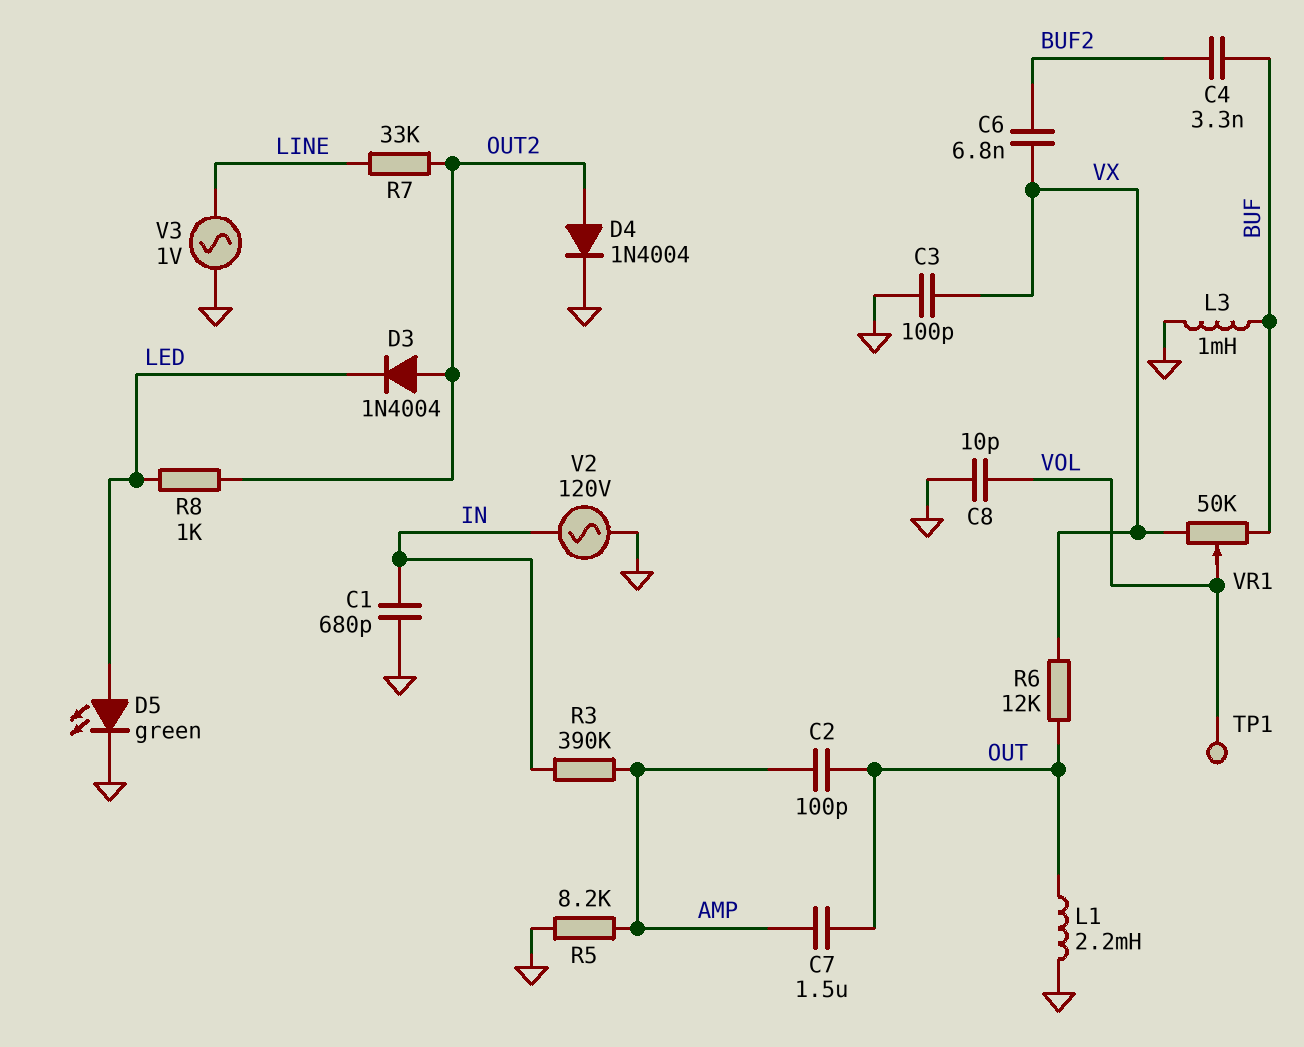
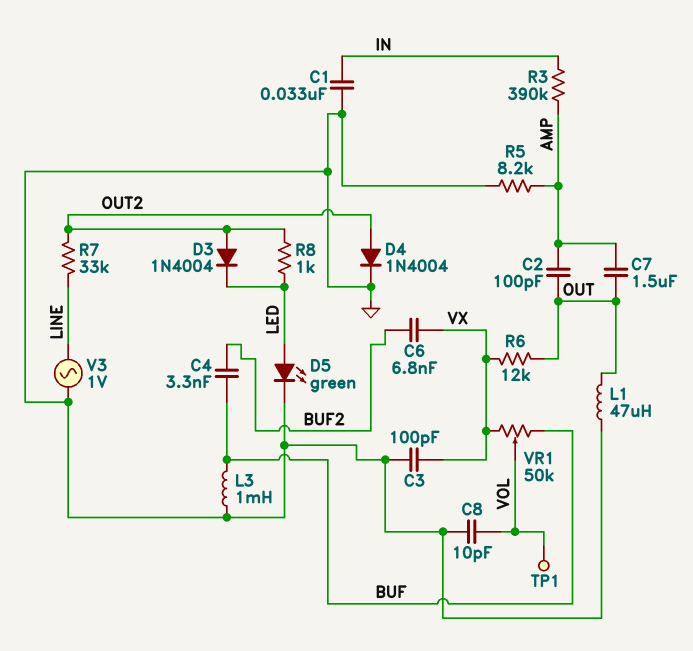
C1: 680pF (GND, IN) -> 33nF (GND, IN)
L1: 2.2mH (GND, OUT) -> 47uH (GND, OUT)
V2: AC 120V (GND, IN) -> none

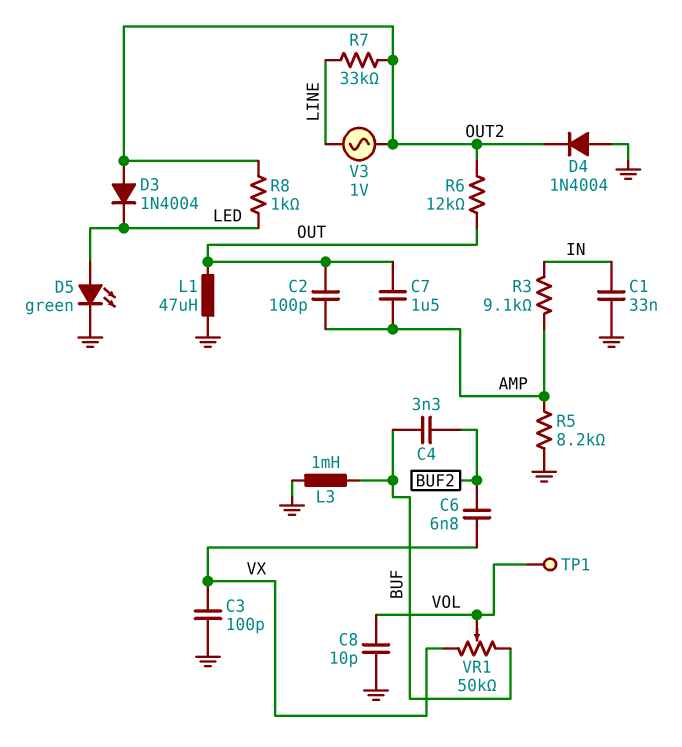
D4: diode 1N4004 (A OUT2, K GND) -> diode 1N4004 (A GND, K OUT2)
R3: 390k (AMP, IN) -> 9.1k (AMP, IN)
R6: 12k (OUT, VX) -> 12k (OUT, OUT2)
V3: AC 1V (GND, LINE) -> AC 1V (LINE, OUT2)

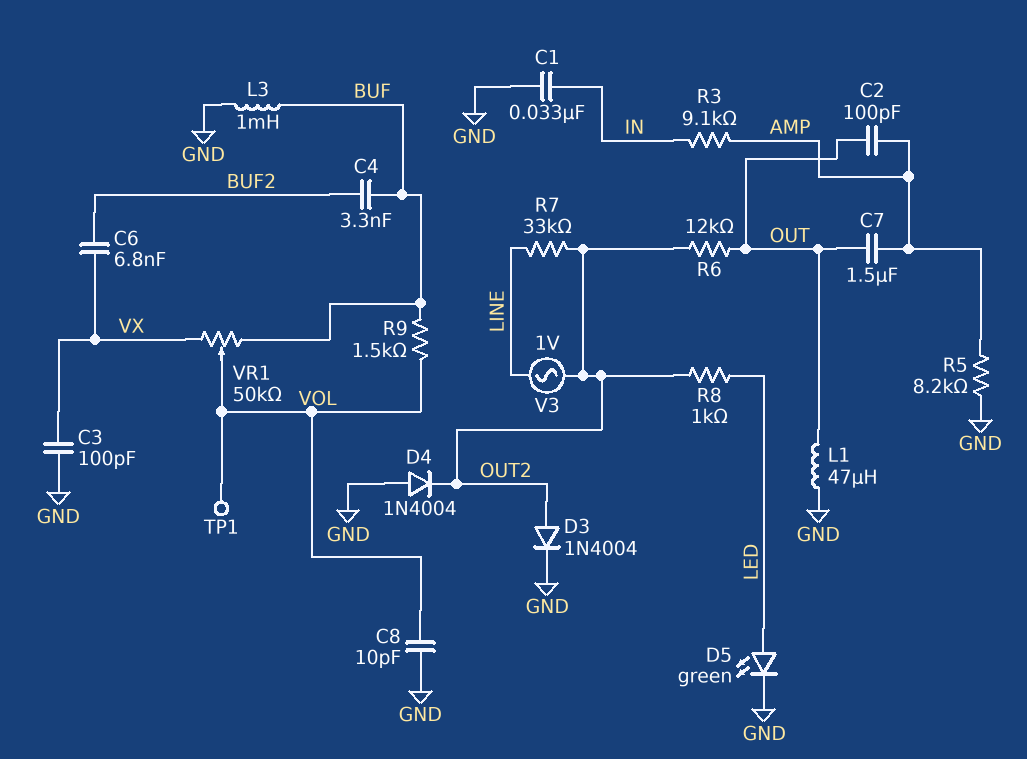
D3: diode 1N4004 (A OUT2, K LED) -> diode 1N4004 (A OUT2, K GND)
R9: none -> 1.5k (BUF, VOL)

